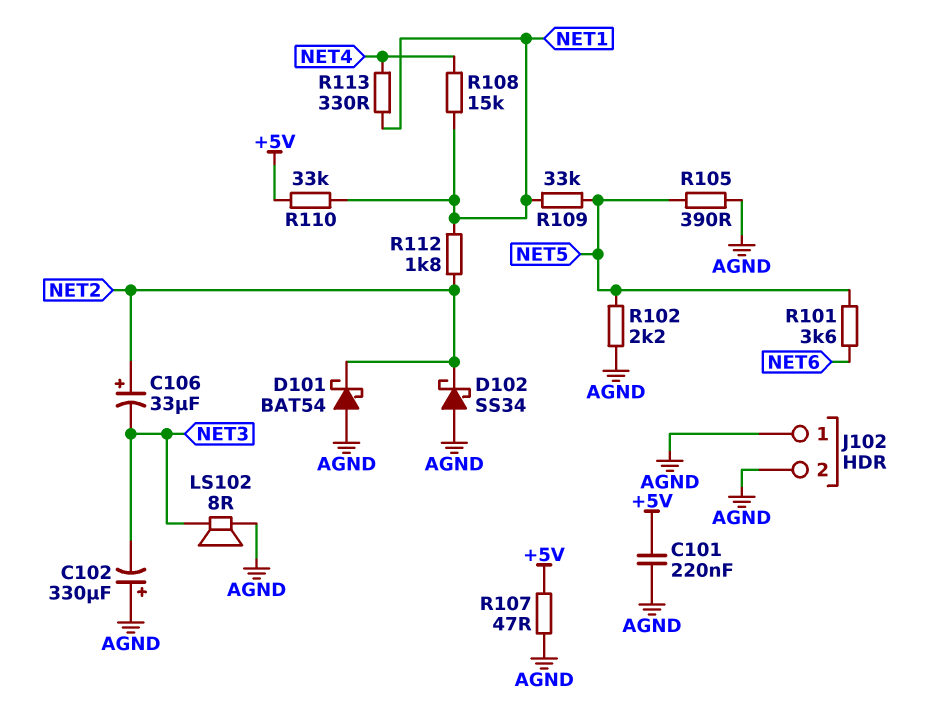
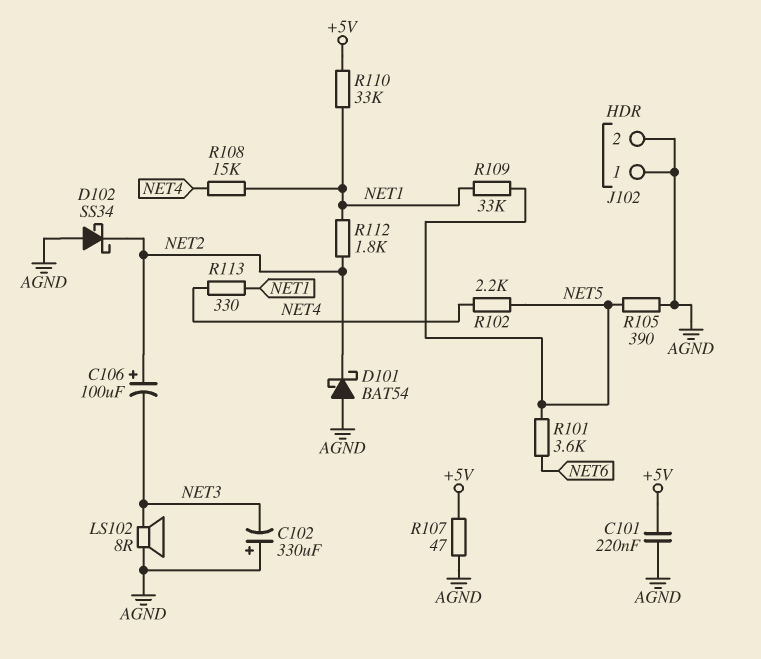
C106: 33uF (plus NET2, minus NET3) -> 100uF (plus NET2, minus NET3)
R102: 2.2k (AGND, NET5) -> 2.2k (NET4, NET5)

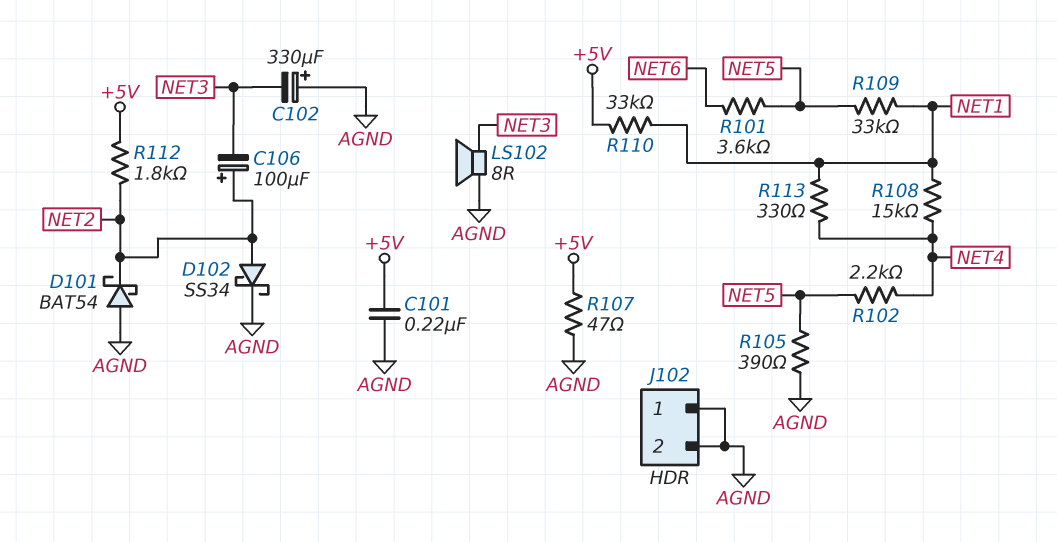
D102: schottky SS34 (A AGND, K NET2) -> schottky SS34 (A NET2, K AGND)
R112: 1.8k (NET1, NET2) -> 1.8k (+5V, NET2)

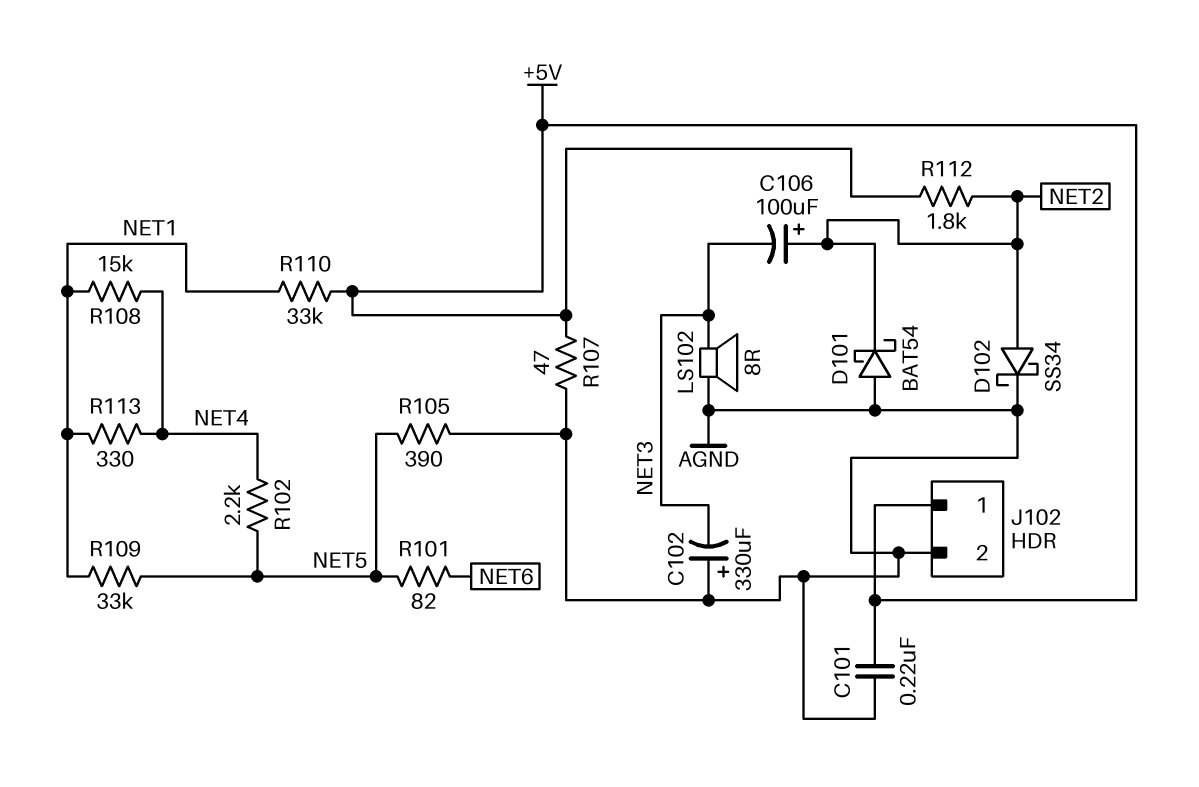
J102 pin 1: AGND -> +5V
R101: 3.6k (NET5, NET6) -> 82 (NET5, NET6)

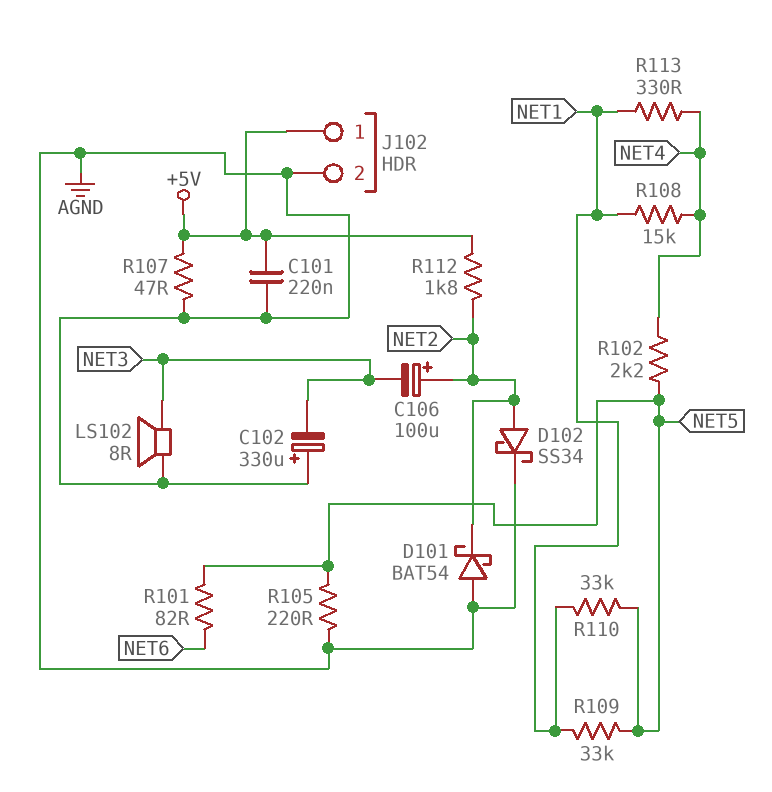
R105: 390 (AGND, NET5) -> 220 (AGND, NET5)
R110: 33k (+5V, NET1) -> 33k (NET1, NET5)

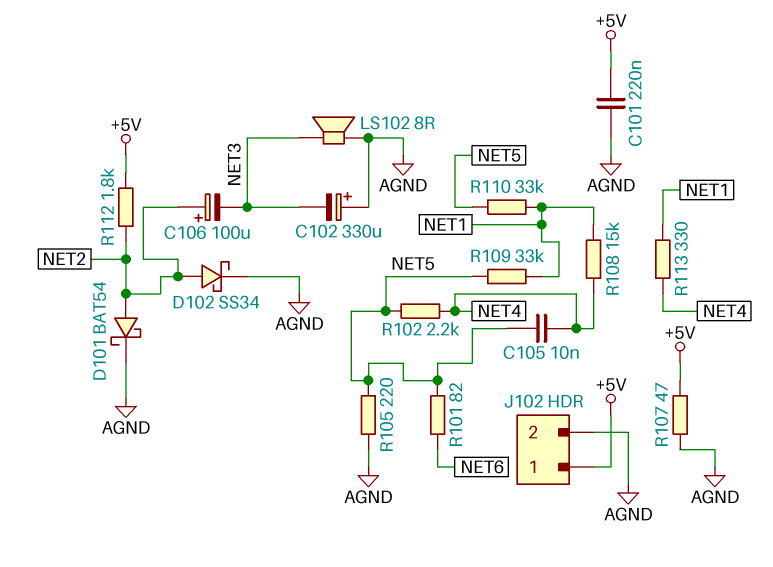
C105: none -> 10nF (NET4, NET5)
D101: schottky BAT54 (A AGND, K NET2) -> schottky BAT54 (A NET2, K AGND)

